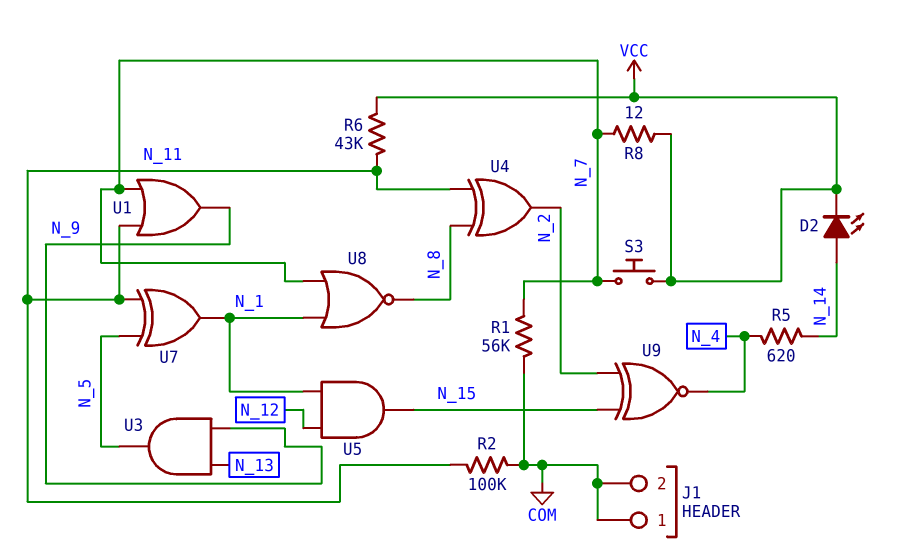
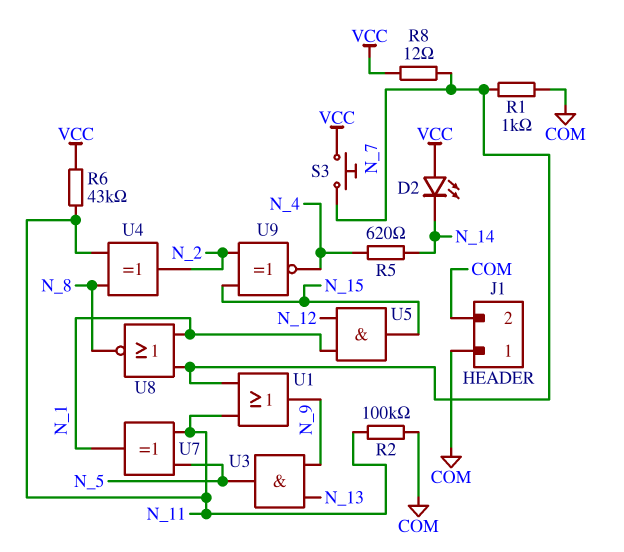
D2: LED (A N_14, K VCC) -> LED (A VCC, K N_14)
R1: 56k (COM, N_7) -> 1k (COM, N_7)

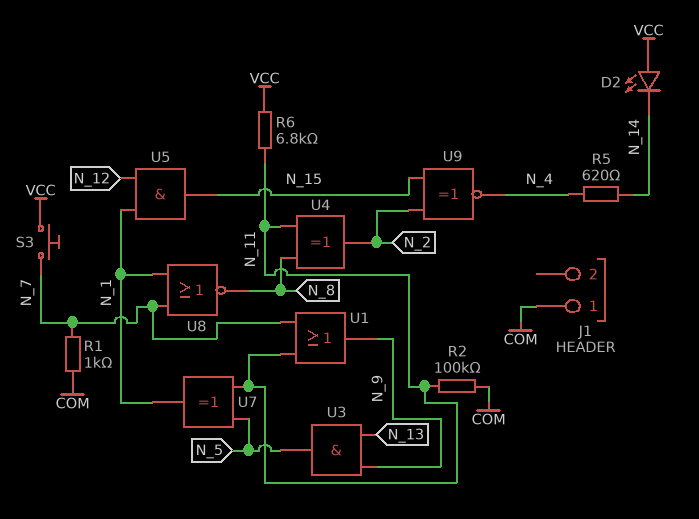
J1 pin 2: COM -> none
R6: 43k (N_11, VCC) -> 6.8k (N_11, VCC)
R8: 12 (N_7, VCC) -> none

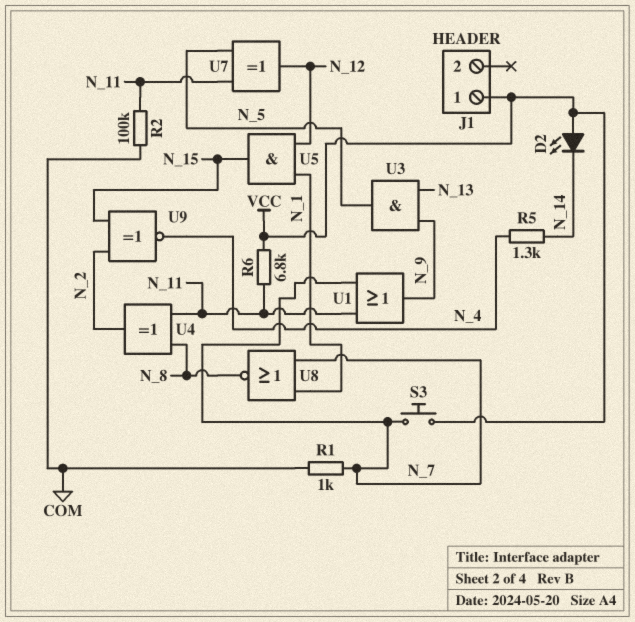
J1 pin 1: COM -> VCC
R5: 620 (N_4, N_14) -> 1.3k (N_4, N_14)
U7: XOR (in N_5, in N_11, out N_1) -> XOR (in N_5, in N_11, out N_12)

